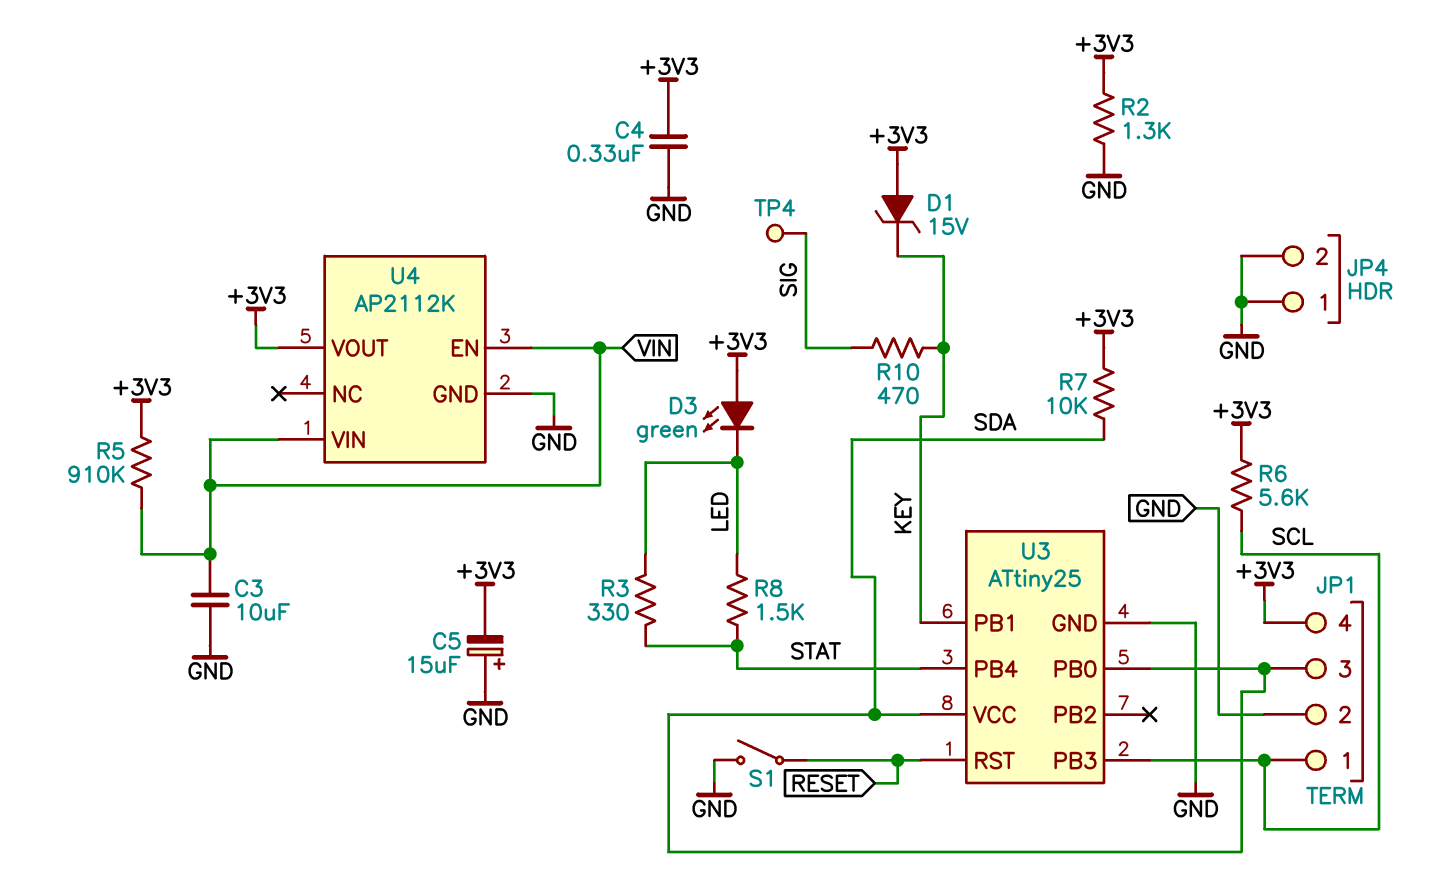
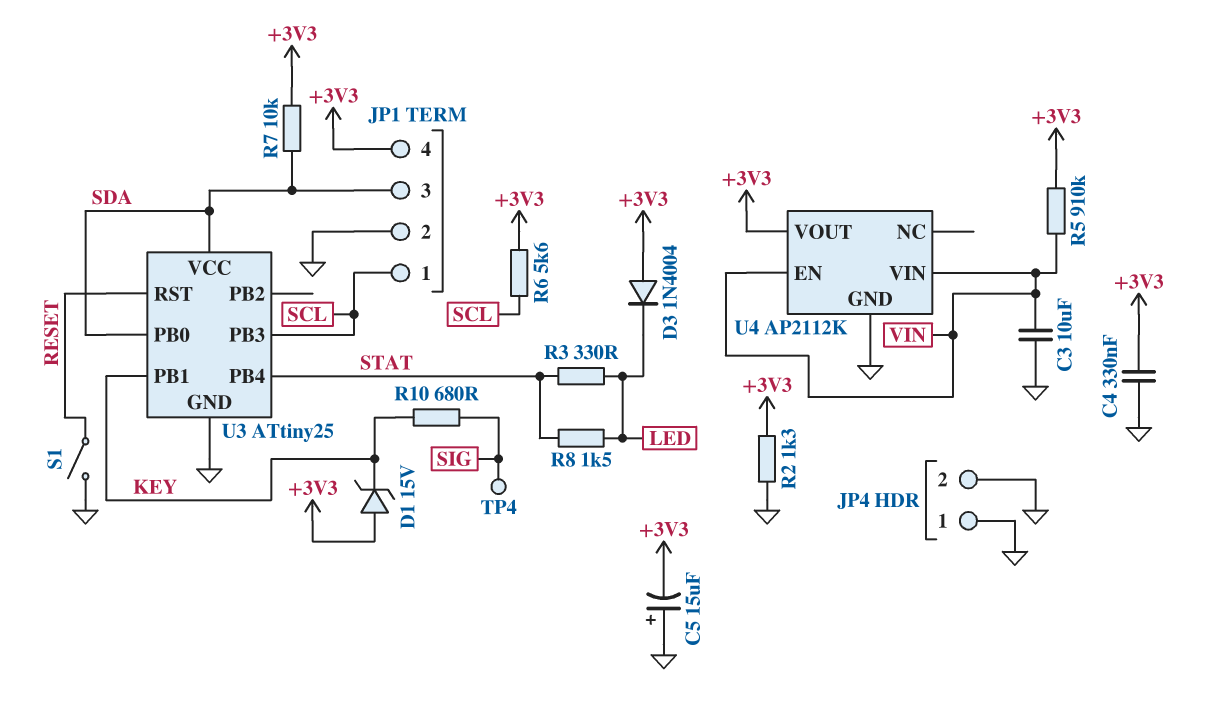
D3: LED green (A +3V3, K LED) -> diode 1N4004 (A +3V3, K LED)
R10: 470 (KEY, SIG) -> 680 (KEY, SIG)

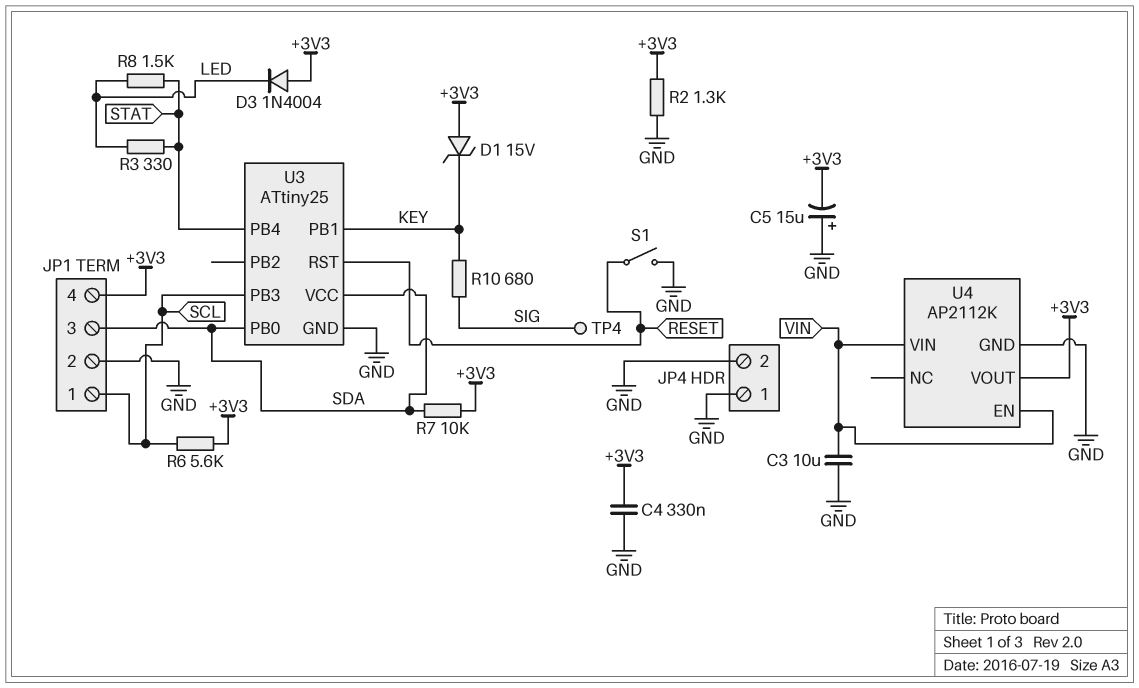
R5: 910k (+3V3, VIN) -> none

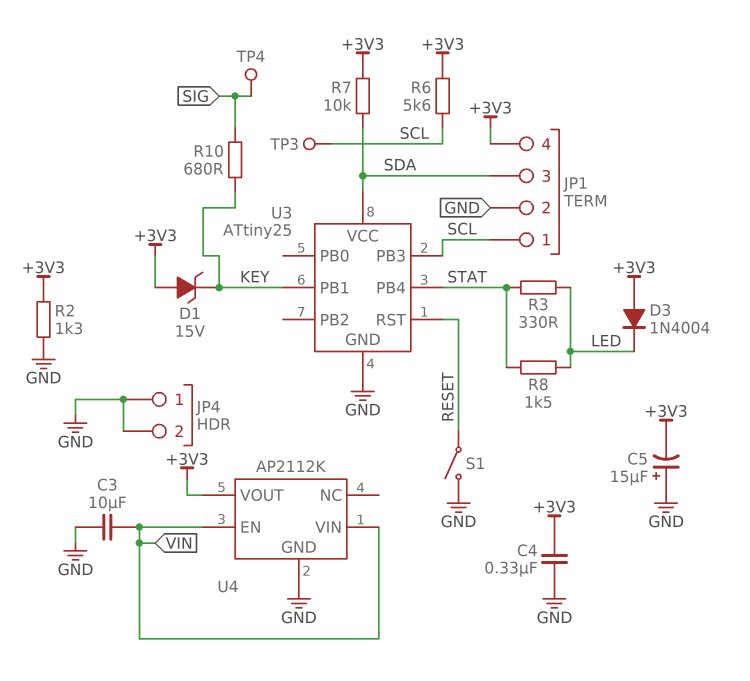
TP3: none -> test point (SCL)
U3 pin PB0: SDA -> none

